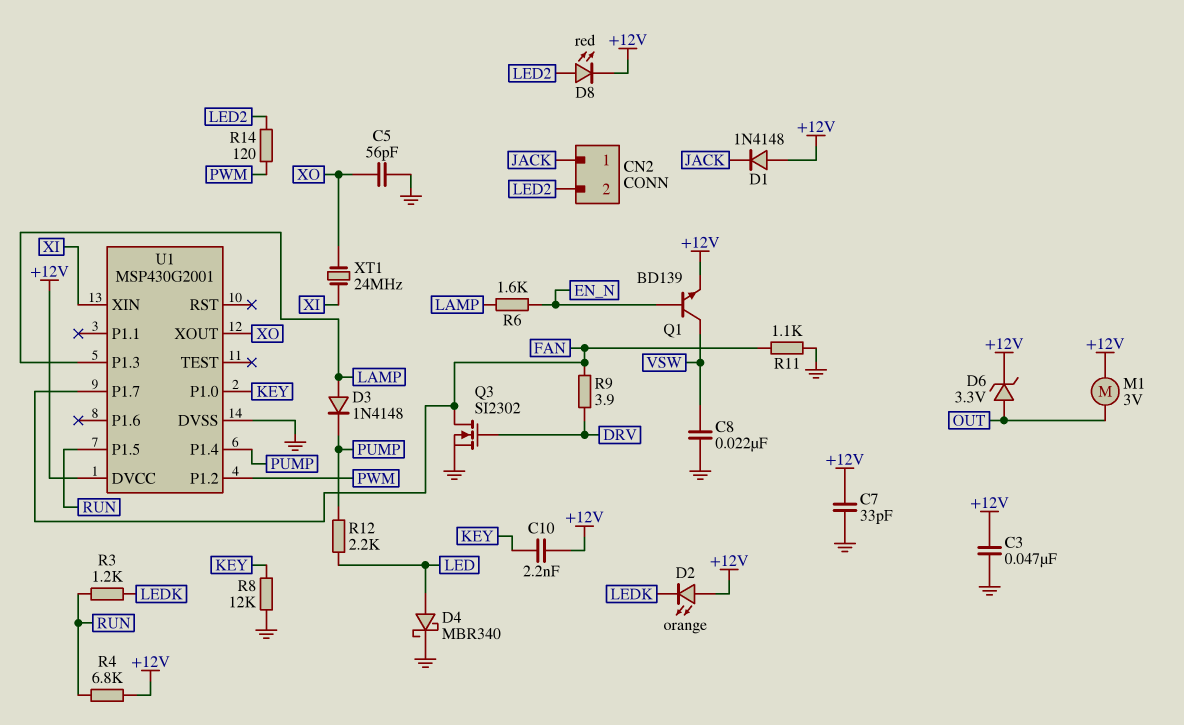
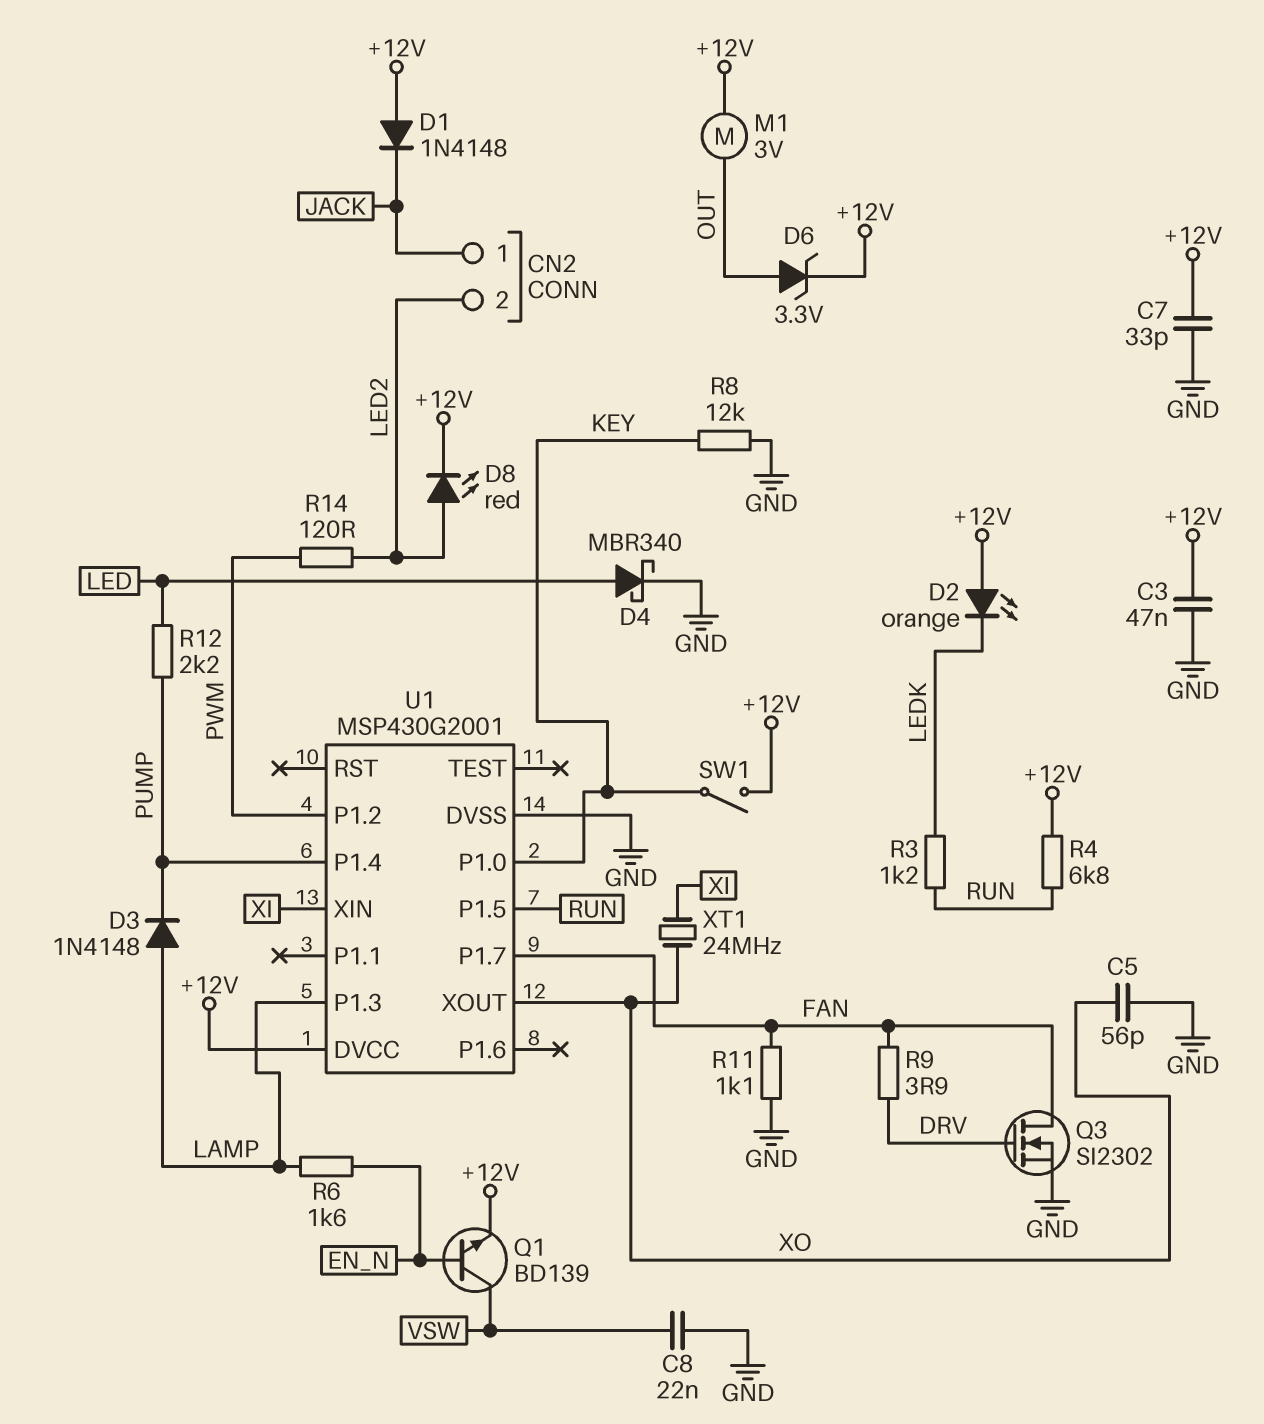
C10: 2.2nF (+12V, KEY) -> none
SW1: none -> switch (+12V, KEY)

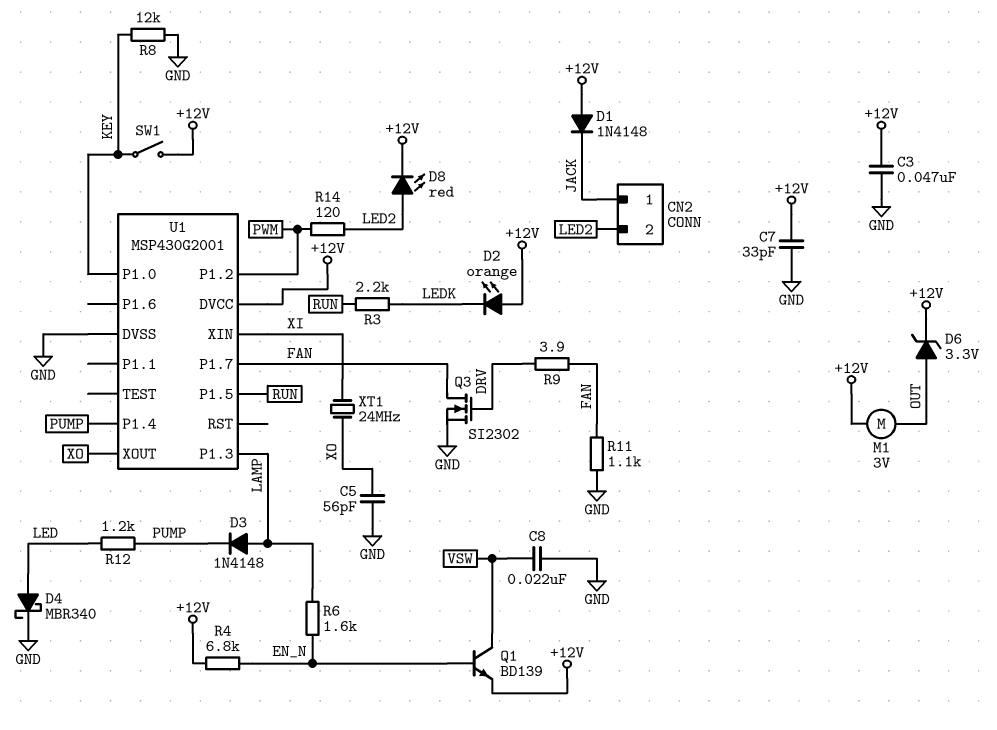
R3: 1.2k (LEDK, RUN) -> 2.2k (LEDK, RUN)
R4: 6.8k (+12V, RUN) -> 6.8k (+12V, EN_N)
R12: 2.2k (LED, PUMP) -> 1.2k (LED, PUMP)

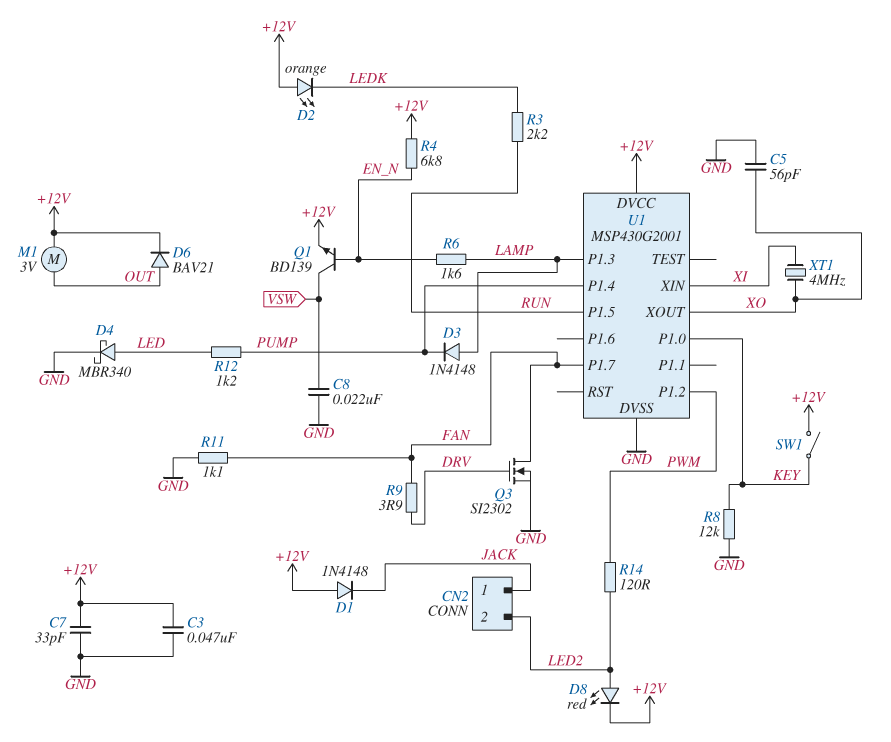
D6: zener 3.3V (A OUT, K +12V) -> diode BAV21 (A OUT, K +12V)
XT1: 24MHz (XI, XO) -> 4MHz (XI, XO)

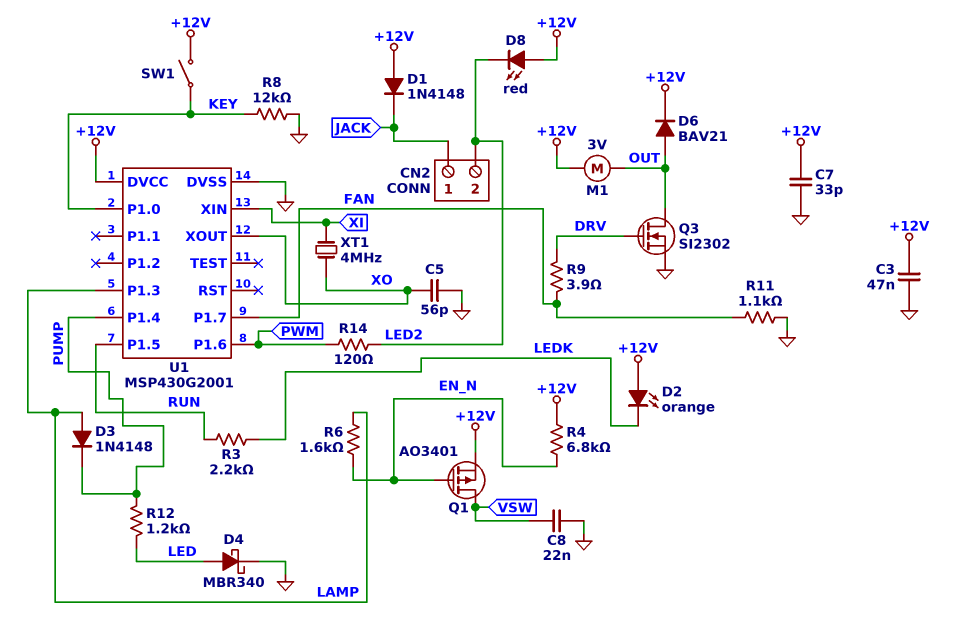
D8: LED red (A LED2, K +12V) -> LED red (A +12V, K LED2)
Q1: NPN BD139 (B EN_N, C VSW, E +12V) -> PMOS AO3401 (G EN_N, D VSW, S +12V)
Q3: NMOS SI2302 (G DRV, D FAN, S GND) -> NMOS SI2302 (G DRV, D OUT, S GND)
U1 pin P1.2: PWM -> none
U1 pin P1.6: none -> PWM

